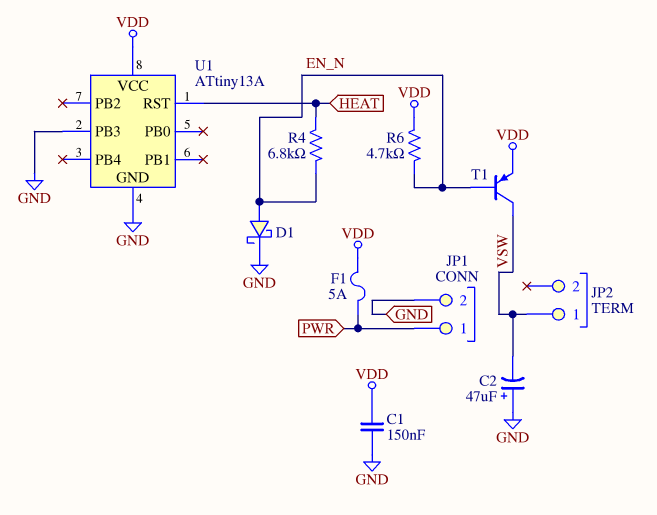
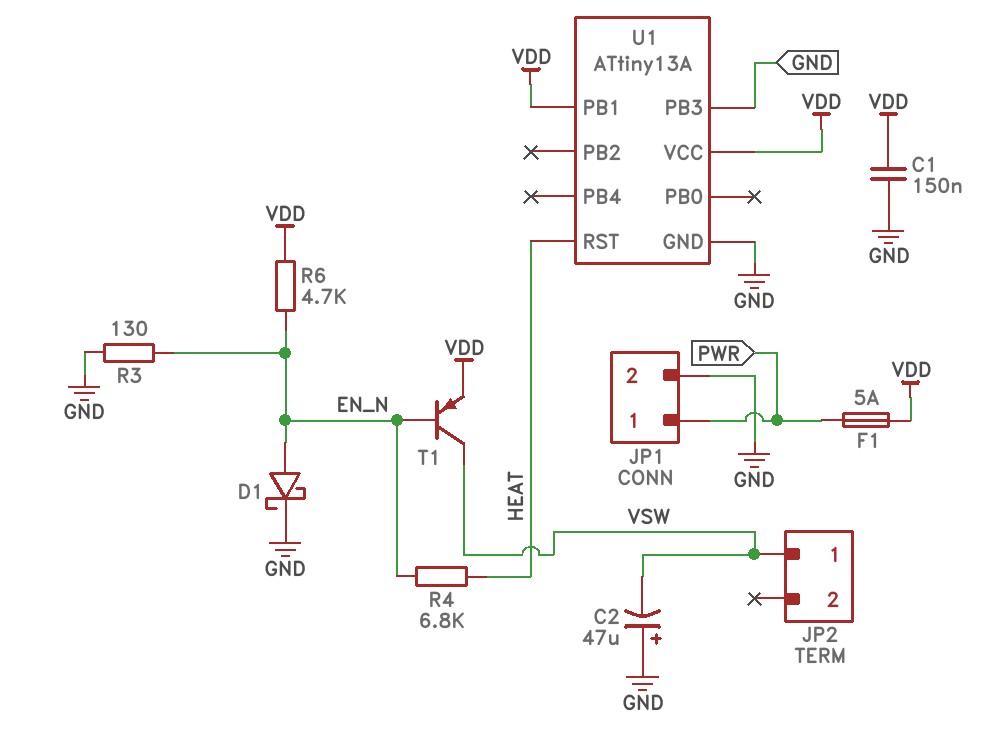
R3: none -> 130 (EN_N, GND)
U1 pin PB1: none -> VDD

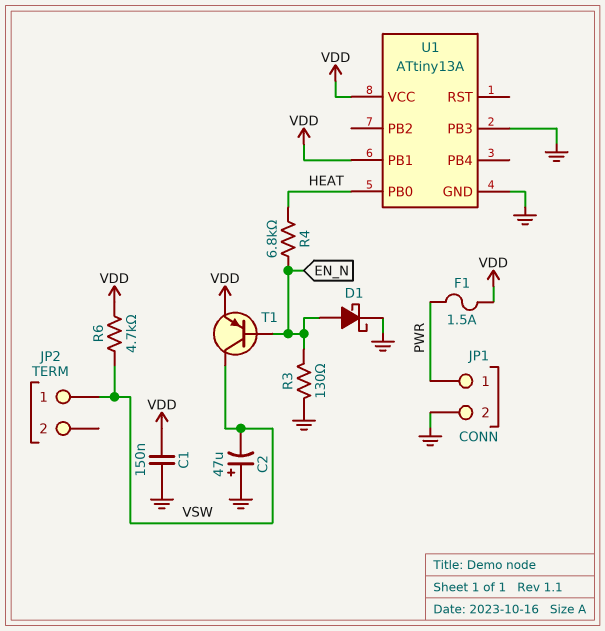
F1: 5A (PWR, VDD) -> 1.5A (PWR, VDD)
R6: 4.7k (EN_N, VDD) -> 4.7k (VDD, VSW)
U1 pin PB0: none -> HEAT
U1 pin RST: HEAT -> none

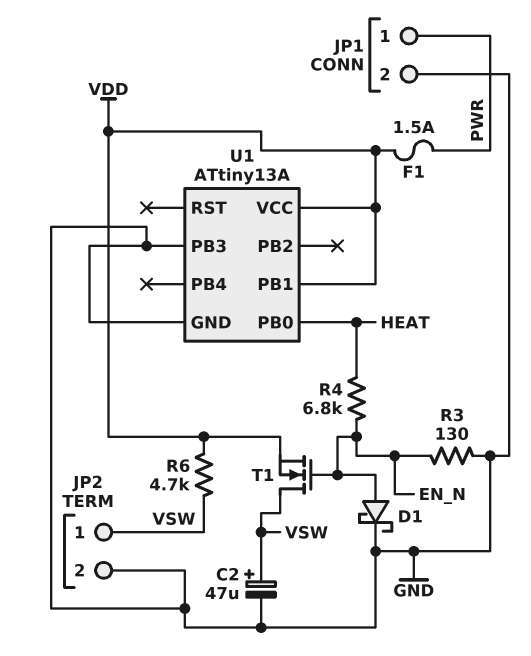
C1: 150nF (GND, VDD) -> none
C2: 47uF (plus GND, minus VSW) -> 47uF (plus VSW, minus GND)
JP2 pin 2: none -> GND
T1: PNP (B EN_N, C VSW, E VDD) -> NMOS (G EN_N, D VSW, S VDD)

